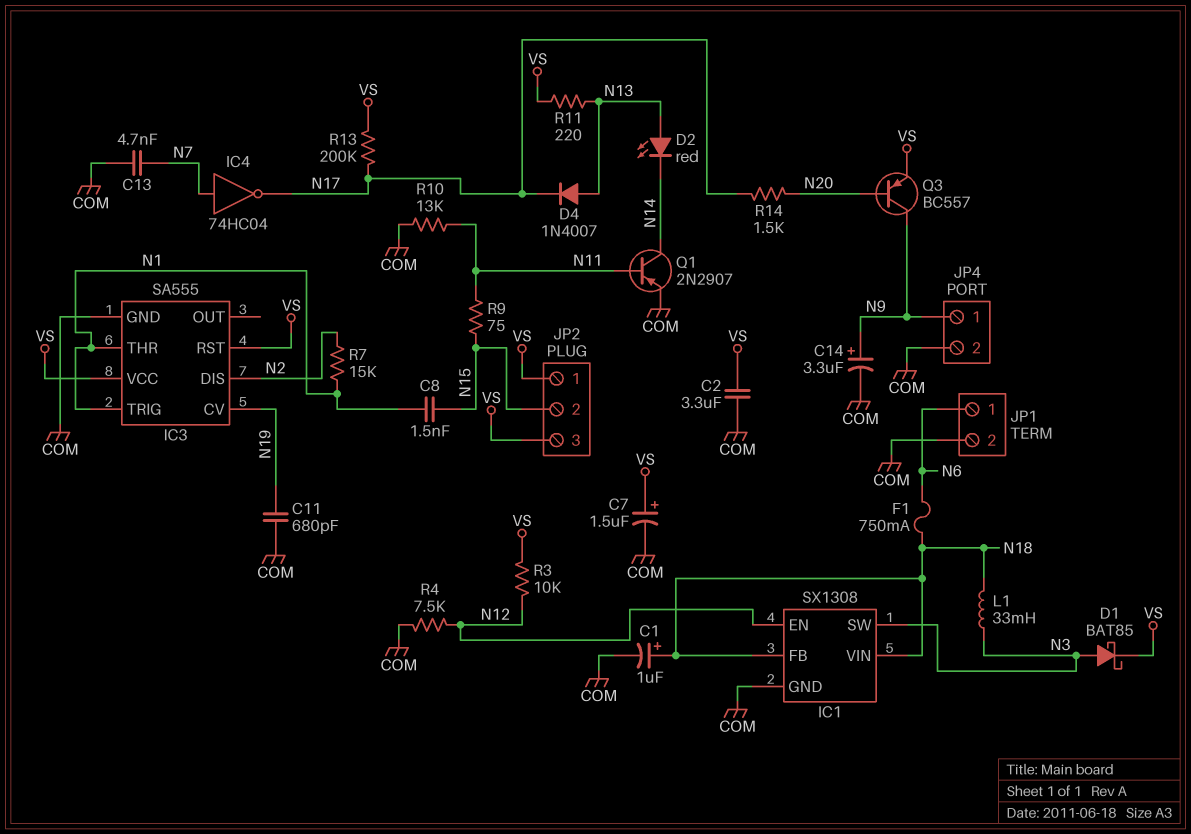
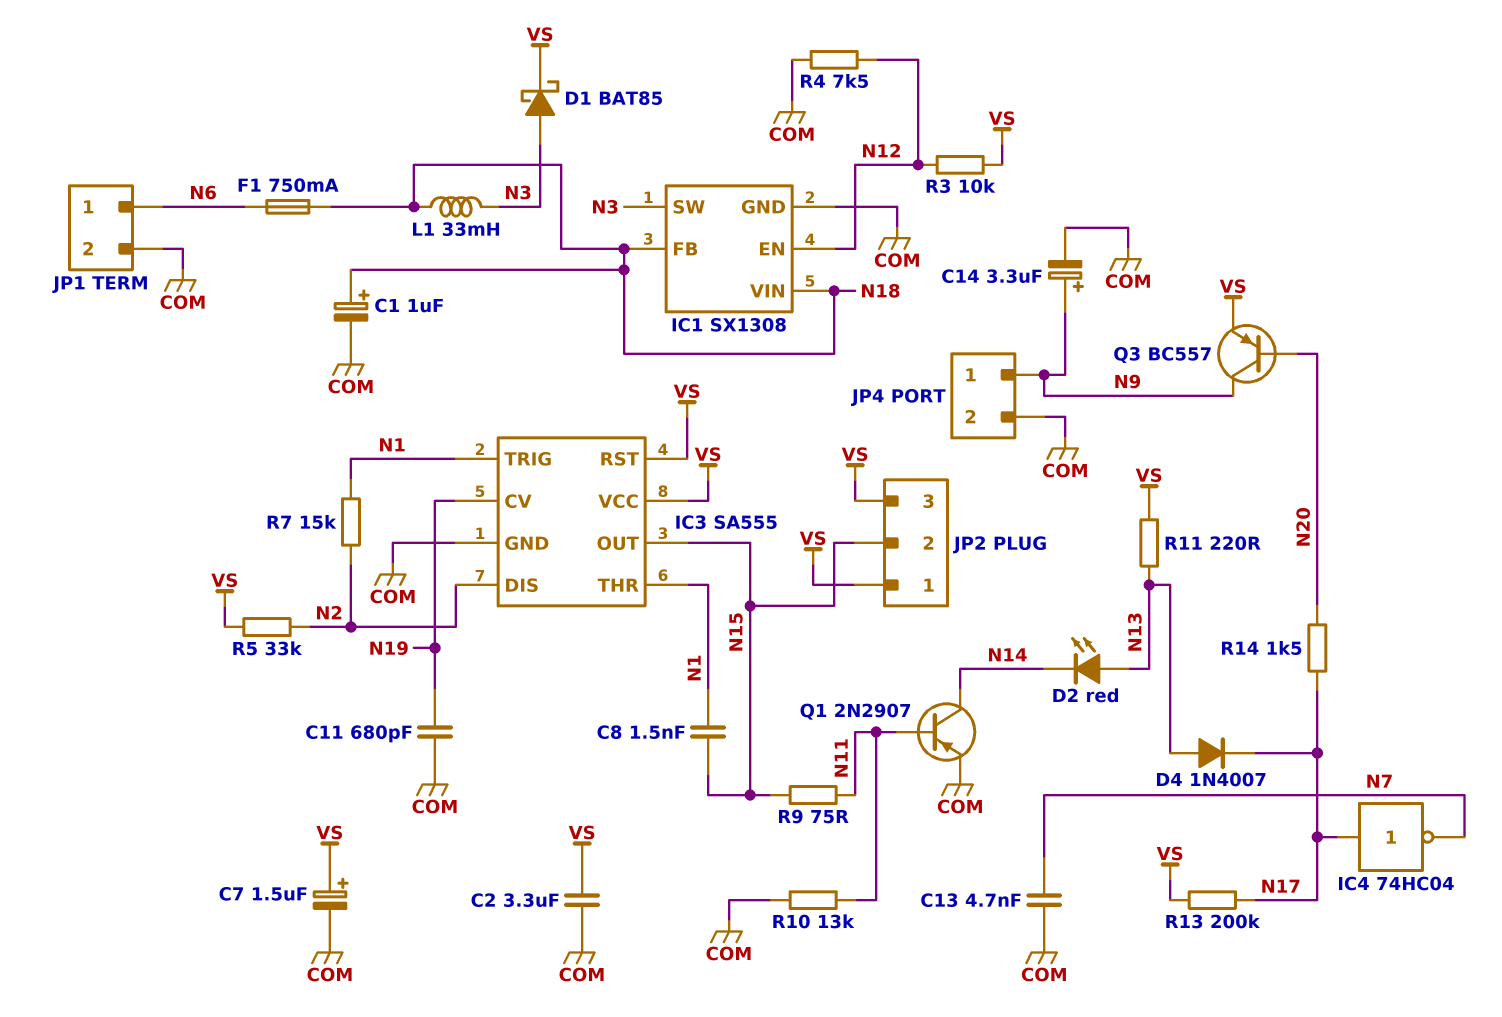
IC3 pin OUT: none -> N15
IC4: NOT 74HC04 (in N7, out N17) -> NOT 74HC04 (in N17, out N7)
R5: none -> 33k (N2, VS)

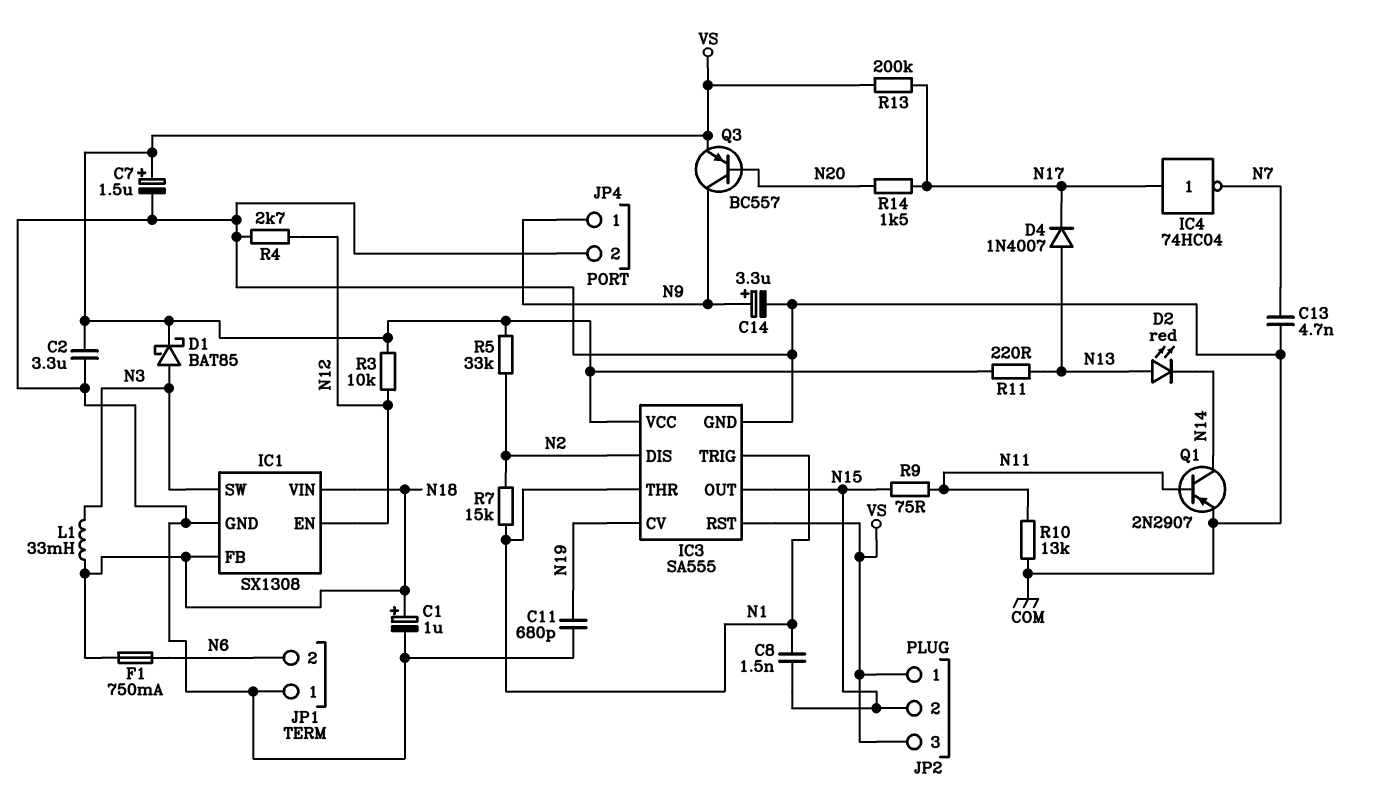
JP1 pin 1: N6 -> COM
JP1 pin 2: COM -> N6
R4: 7.5k (COM, N12) -> 2.7k (COM, N12)

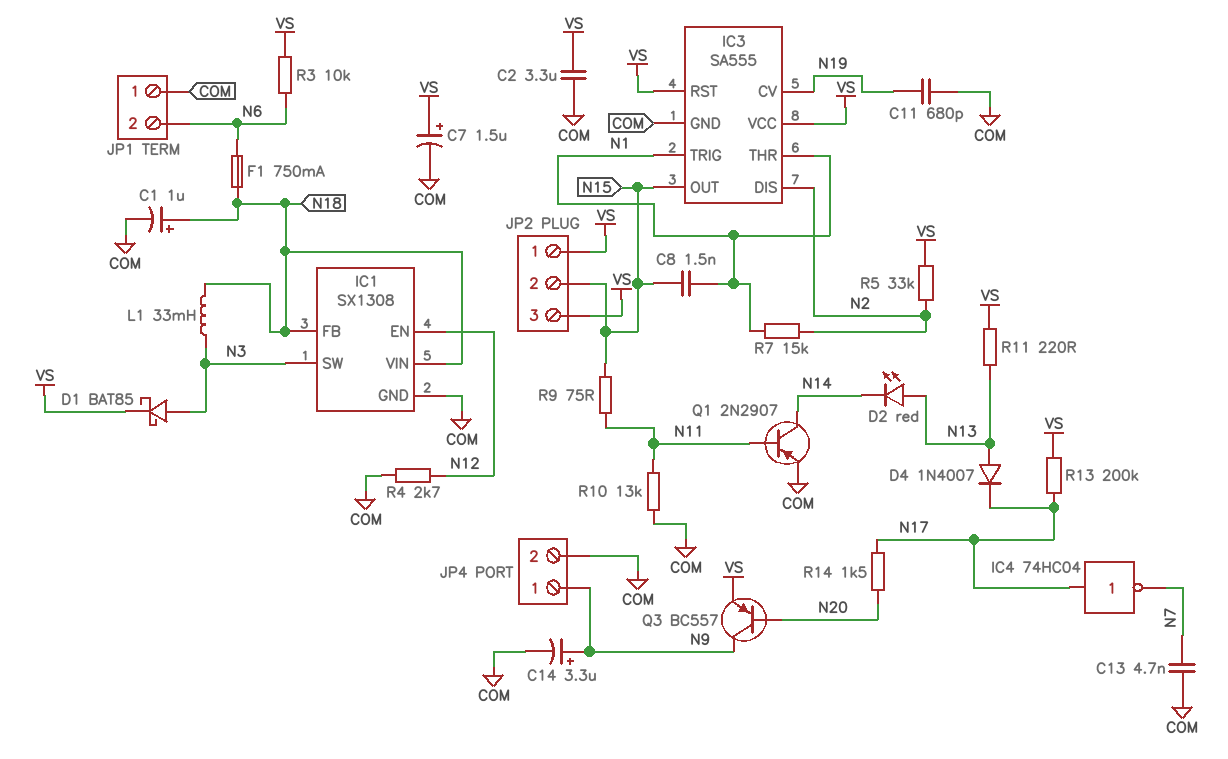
R3: 10k (N12, VS) -> 10k (N6, VS)

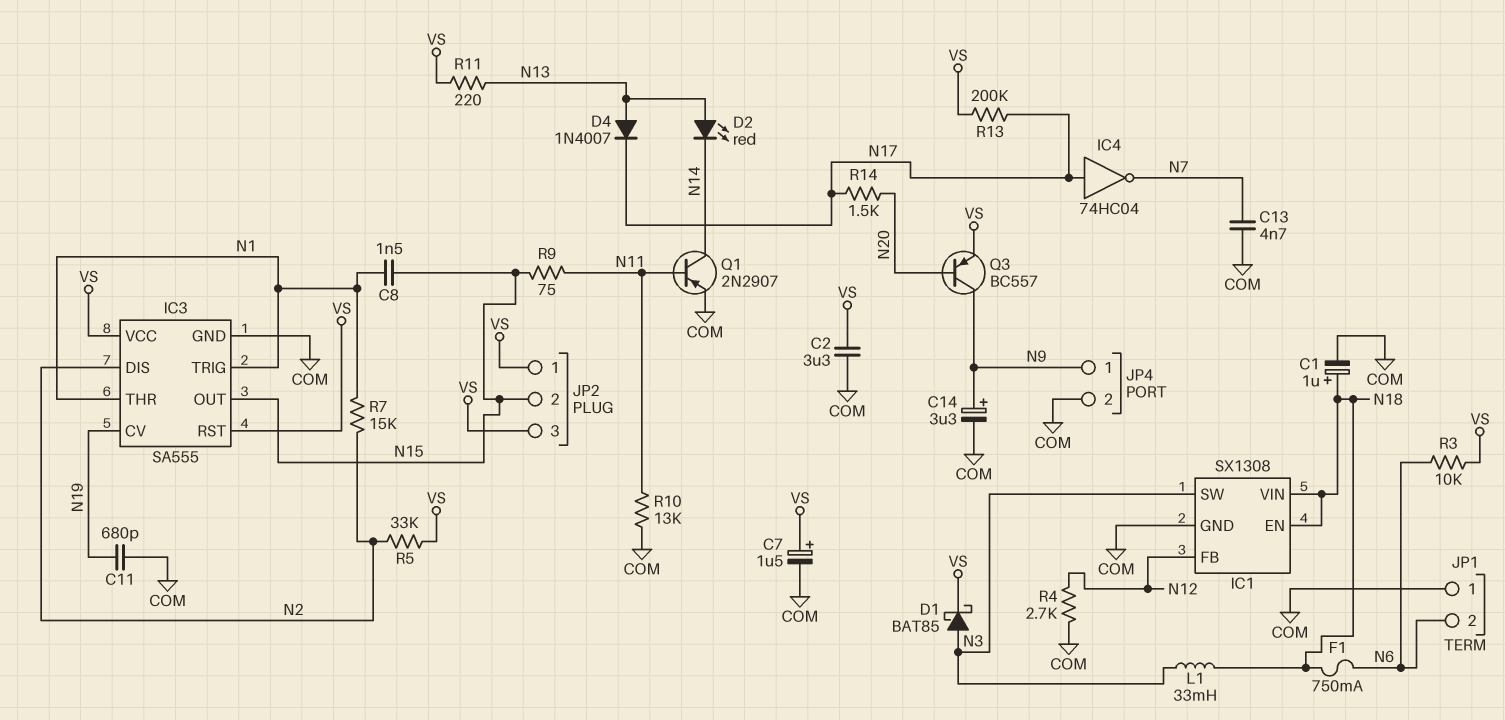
IC1 pin EN: N12 -> N18
IC1 pin FB: N18 -> N12

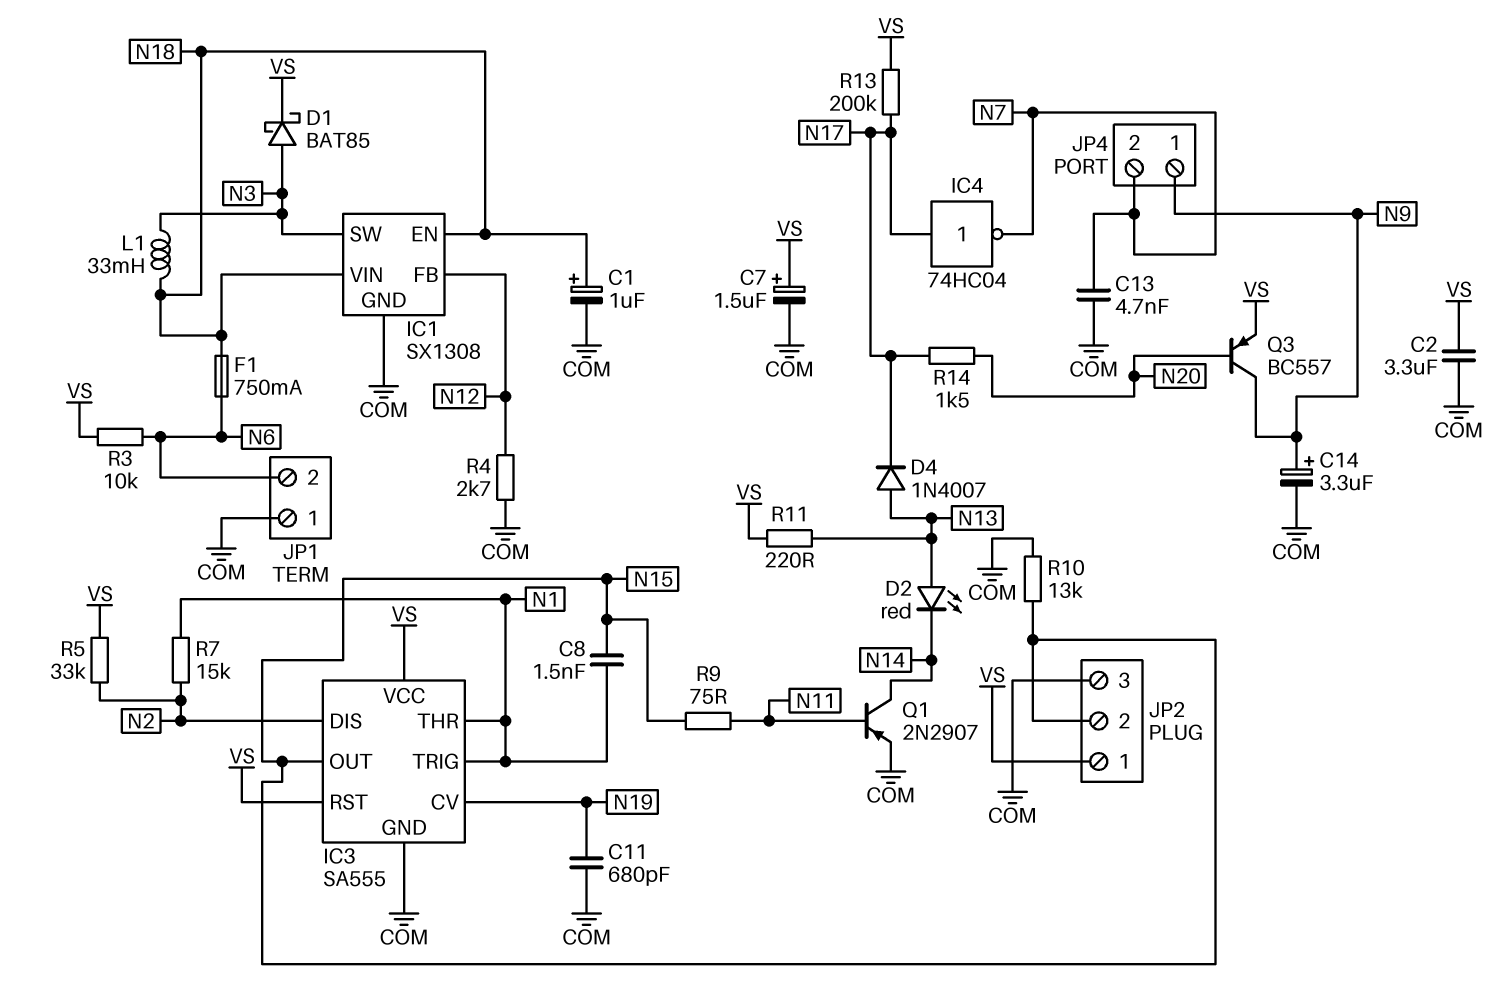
JP2 pin 3: VS -> COM
JP4 pin 2: COM -> N7
R10: 13k (COM, N11) -> 13k (COM, N15)

